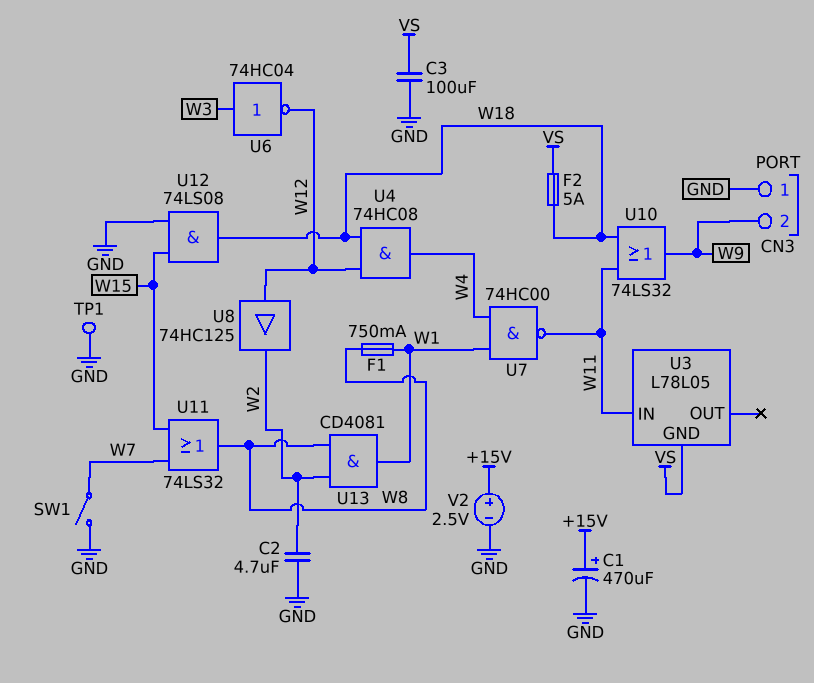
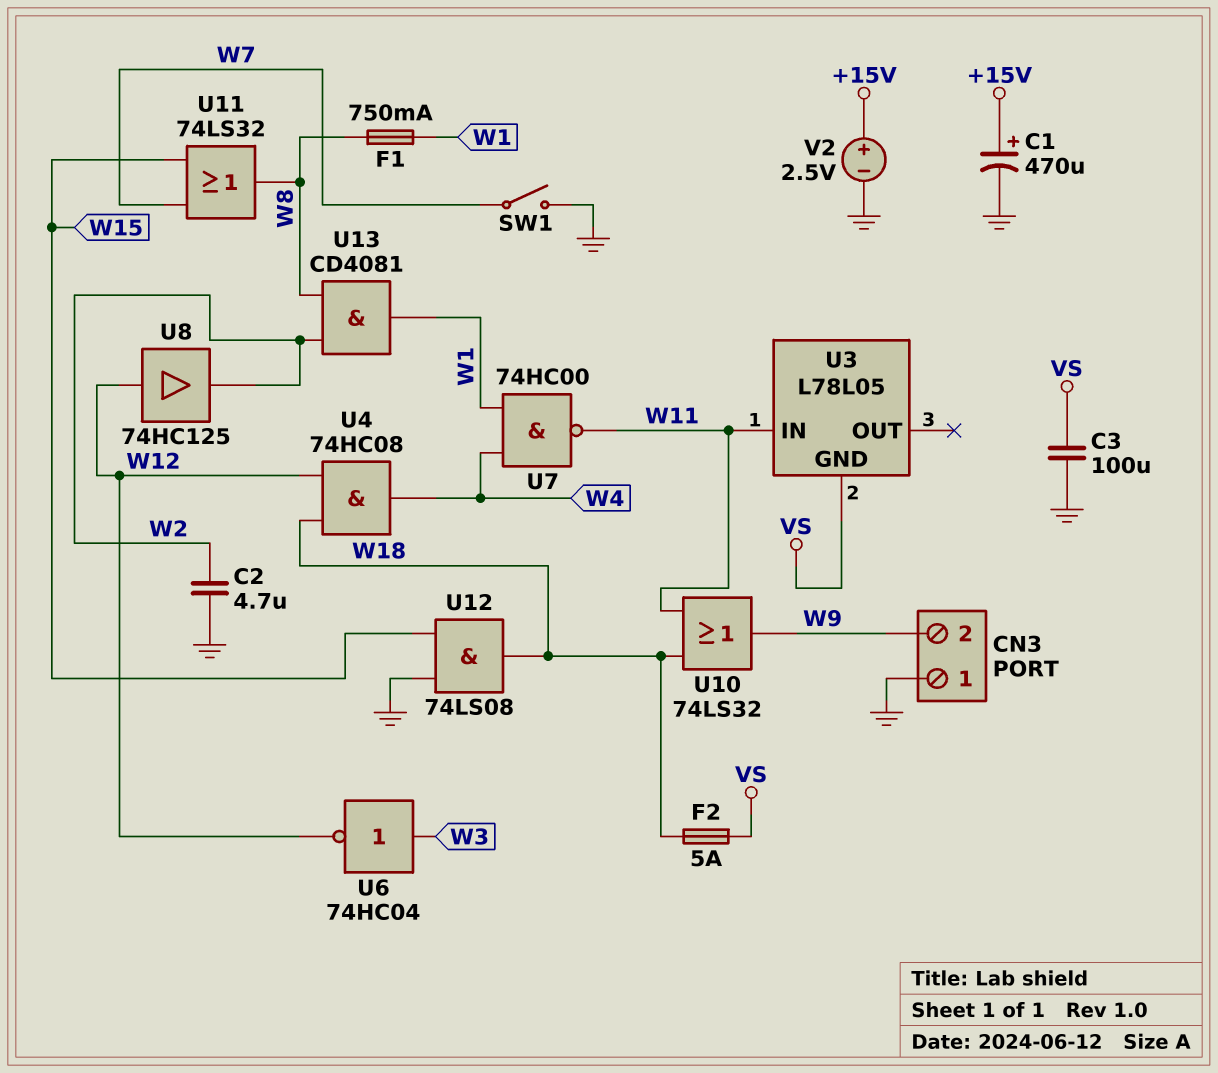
TP1: test point (GND) -> none

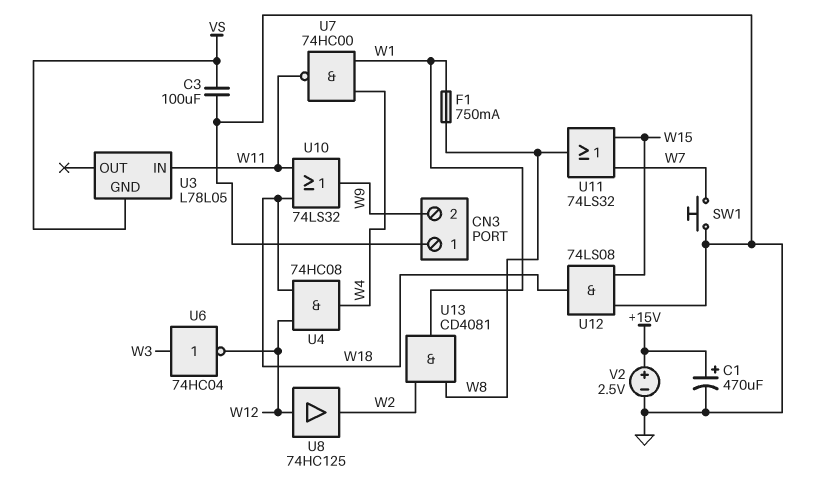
C2: 4.7uF (GND, W2) -> none
F2: 5A (VS, W18) -> none
SW1: switch (GND, W7) -> button (GND, W7)

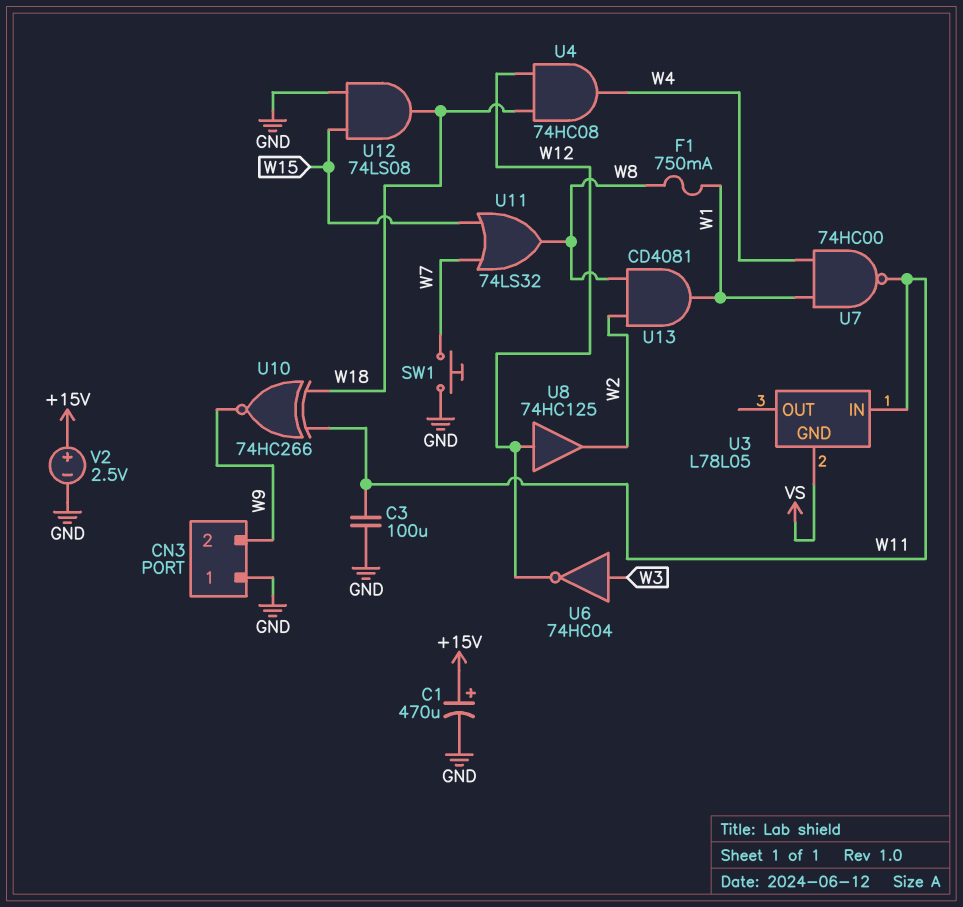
C3: 100uF (GND, VS) -> 100uF (GND, W11)
U10: OR 74LS32 (in W11, in W18, out W9) -> XNOR 74HC266 (in W11, in W18, out W9)

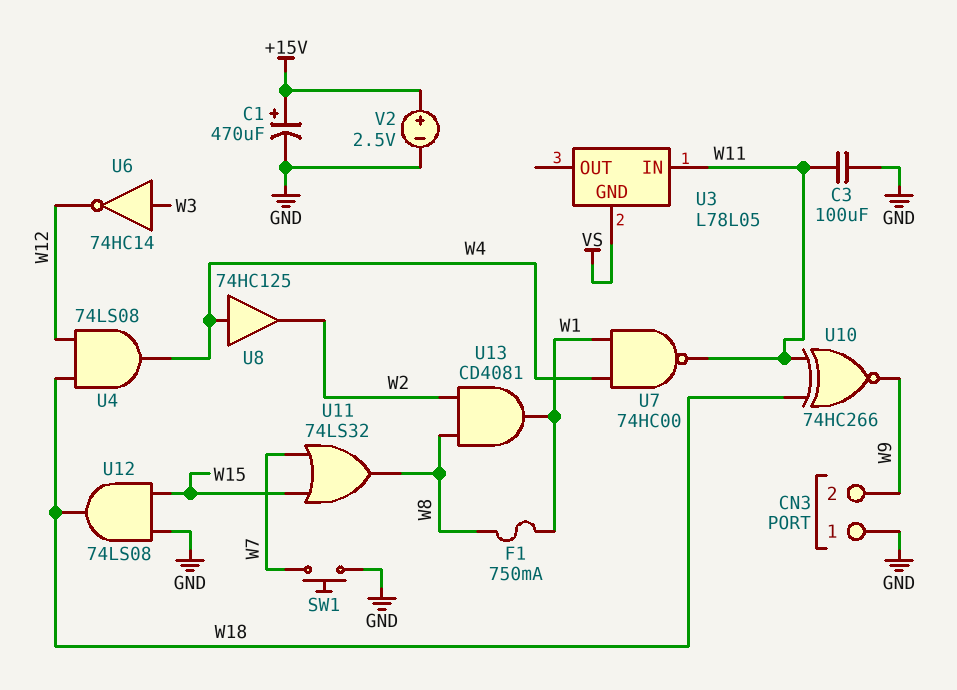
U4: AND 74HC08 (in W12, in W18, out W4) -> AND 74LS08 (in W12, in W18, out W4)
U6: NOT 74HC04 (in W3, out W12) -> NOT 74HC14 (in W3, out W12)
U8: buffer 74HC125 (in W12, out W2) -> buffer 74HC125 (in W4, out W2)

